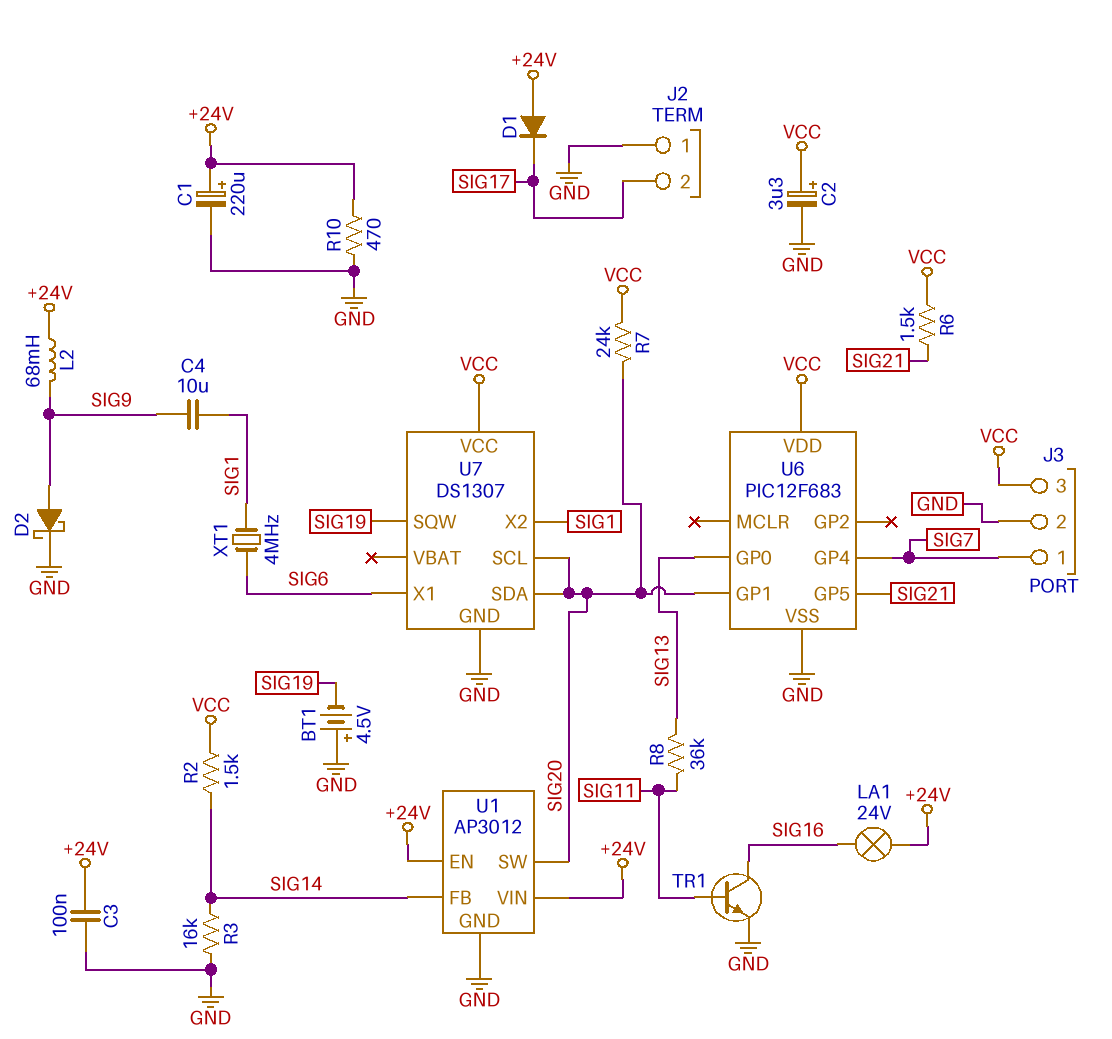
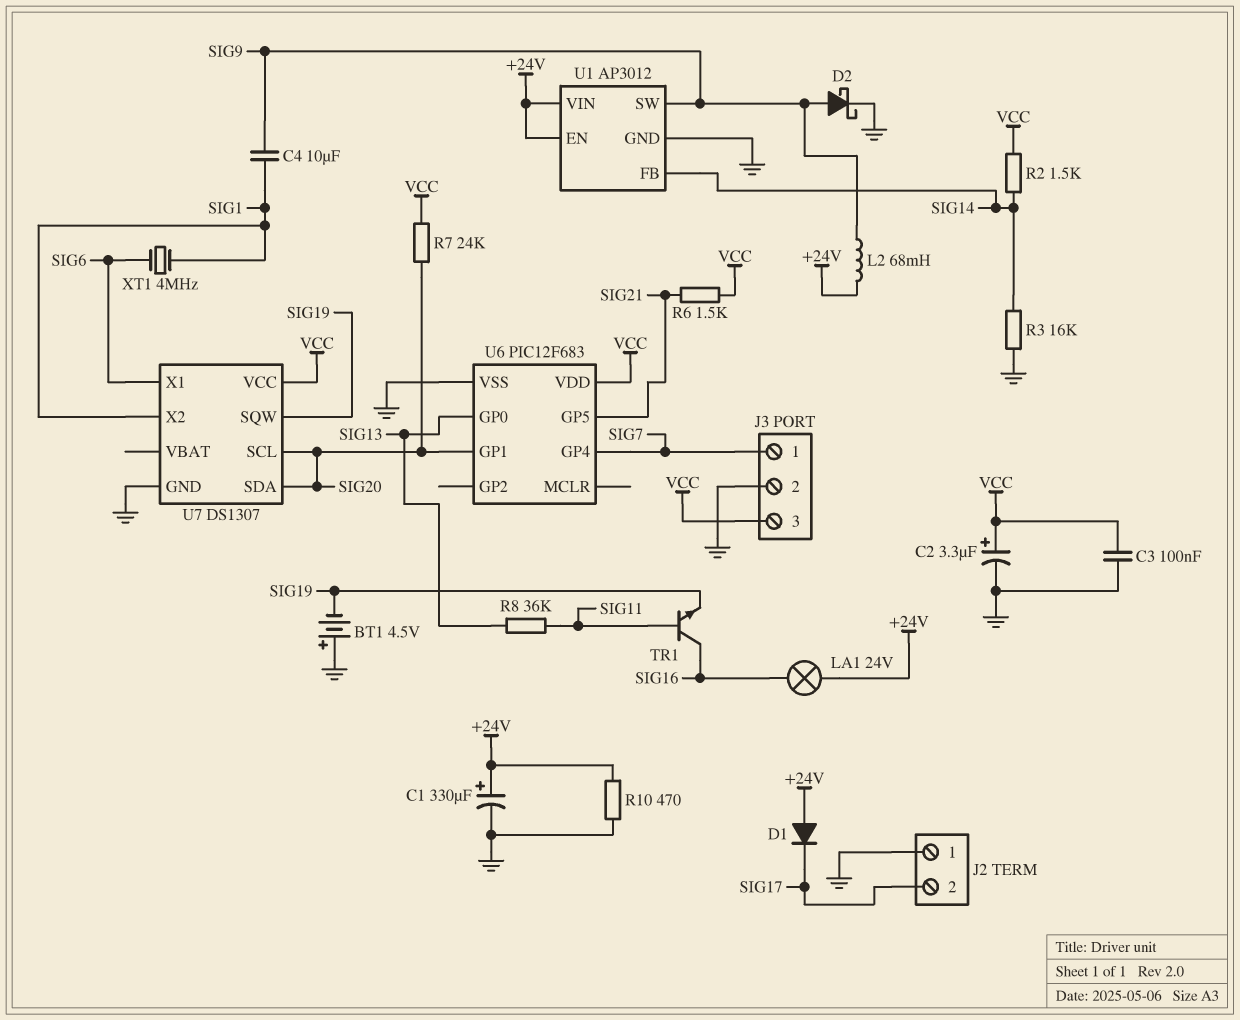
C1: 220uF (plus +24V, minus GND) -> 330uF (plus +24V, minus GND)
C3: 100nF (+24V, GND) -> 100nF (GND, VCC)
TR1: NPN (B SIG11, C SIG16, E GND) -> NPN (B SIG11, C SIG16, E SIG19)
U1 pin SW: SIG20 -> SIG9

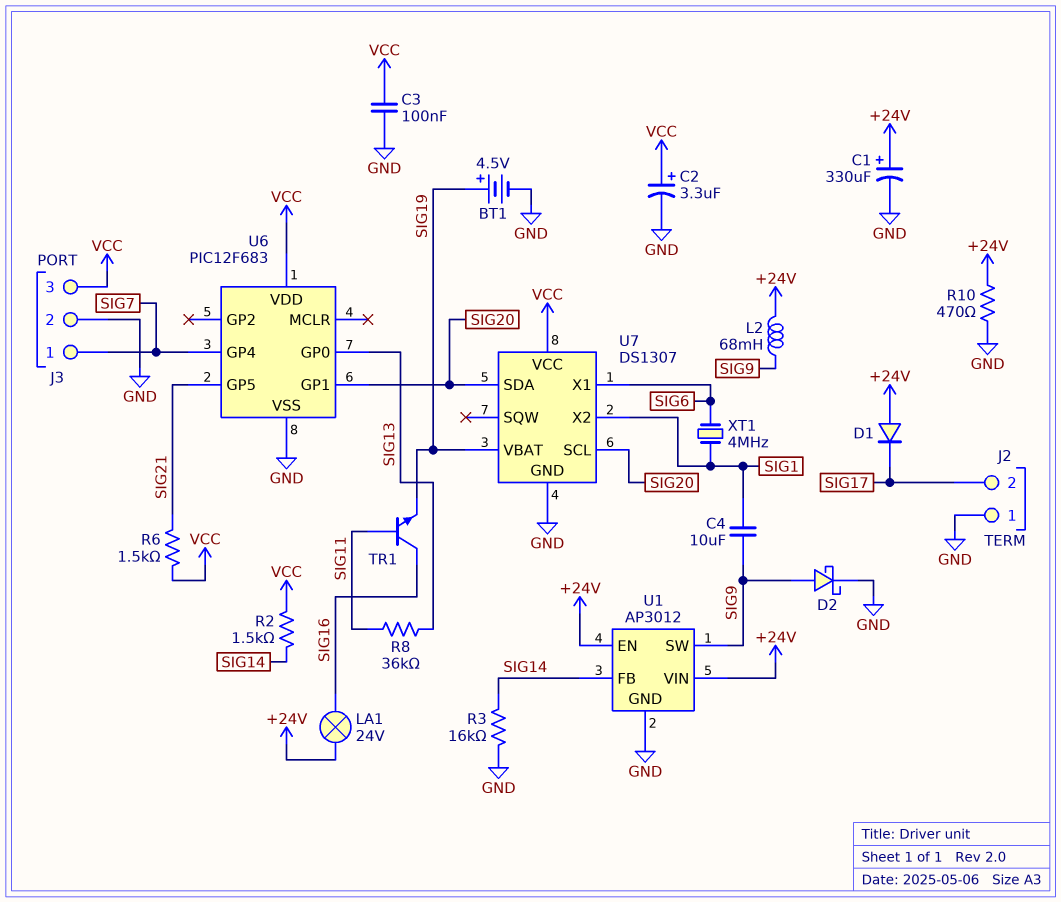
BT1: 4.5V (plus GND, minus SIG19) -> 4.5V (plus SIG19, minus GND)
R7: 24k (SIG20, VCC) -> none
U7 pin SQW: SIG19 -> none
U7 pin VBAT: none -> SIG19

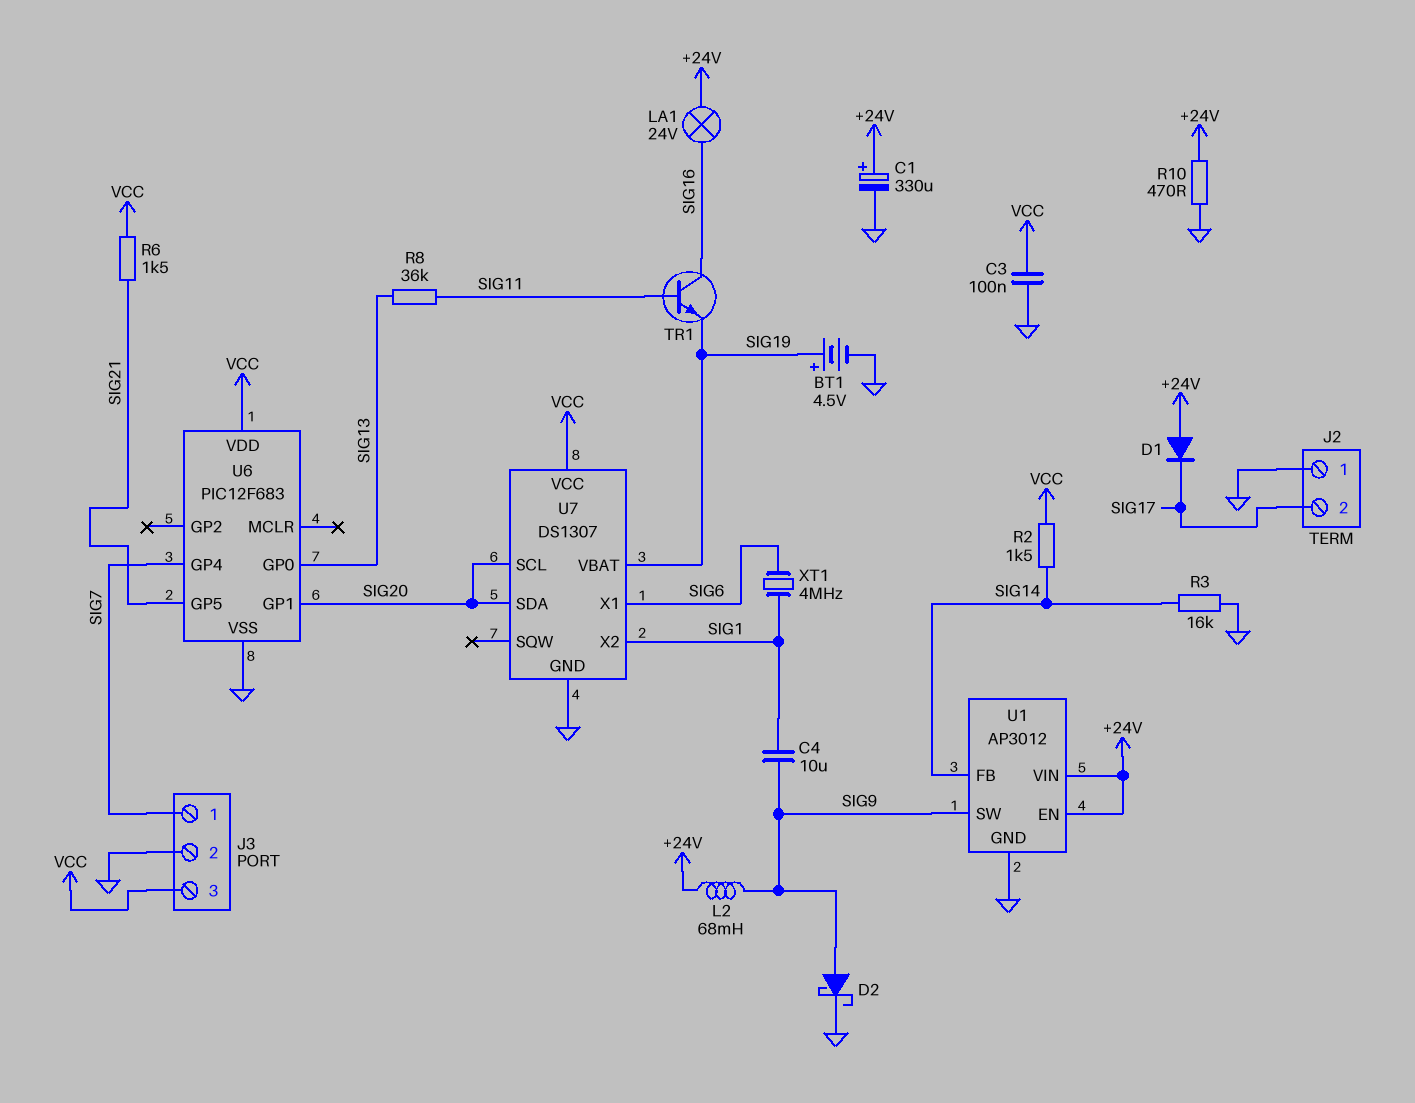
C2: 3.3uF (plus VCC, minus GND) -> none

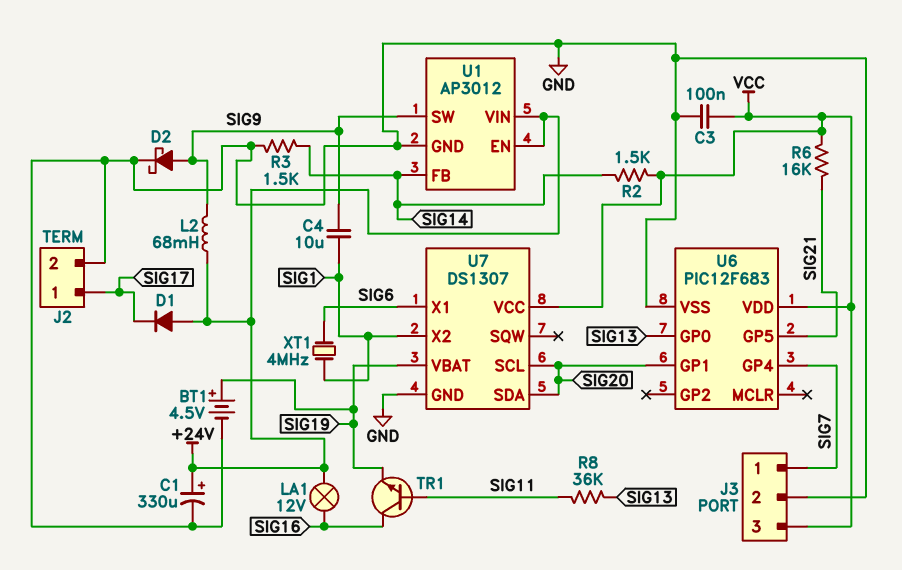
J2 pin 1: GND -> SIG17
J2 pin 2: SIG17 -> GND
LA1: lamp 24V (+24V, SIG16) -> lamp 12V (+24V, SIG16)
R3: 16k (GND, SIG14) -> 1.5k (GND, SIG14)
R6: 1.5k (SIG21, VCC) -> 16k (SIG21, VCC)
R10: 470 (+24V, GND) -> none

